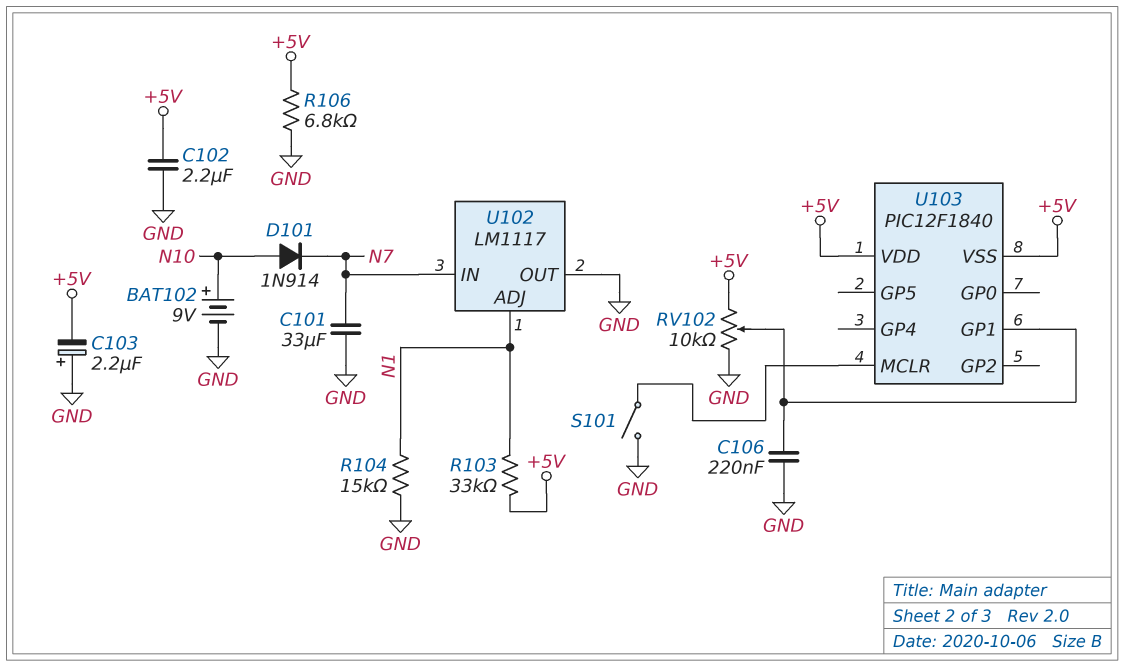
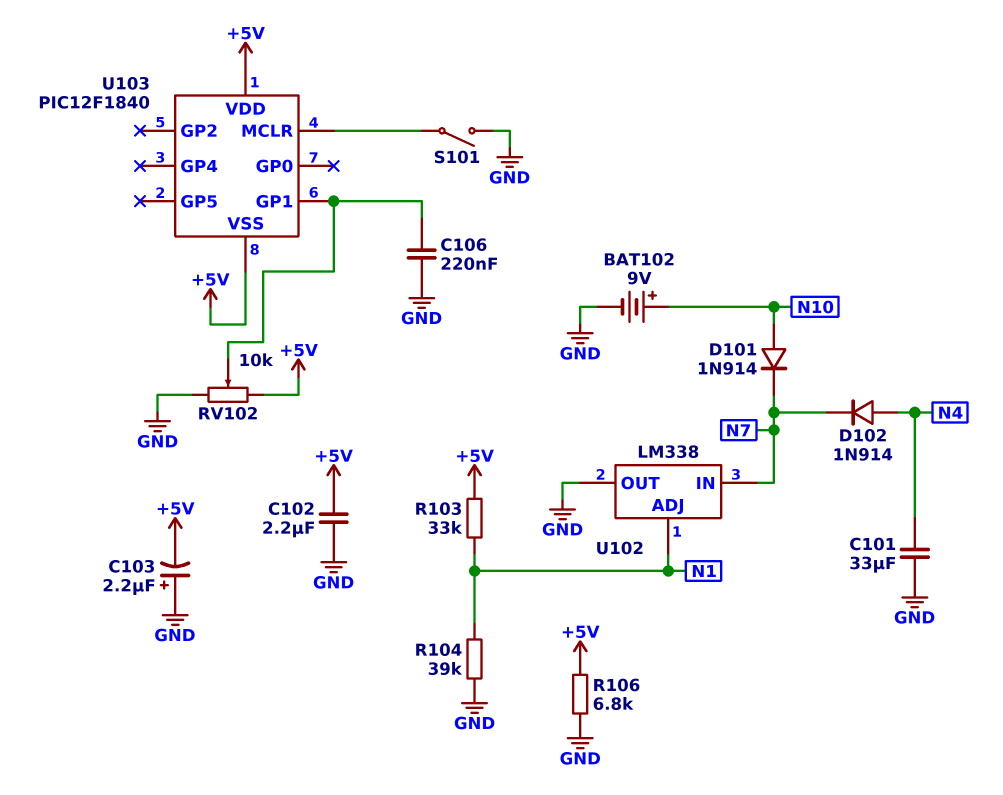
C101: 33uF (GND, N7) -> 33uF (GND, N4)
D102: none -> diode 1N914 (A N4, K N7)
R104: 15k (GND, N1) -> 39k (GND, N1)
U102: LM1117 -> LM338

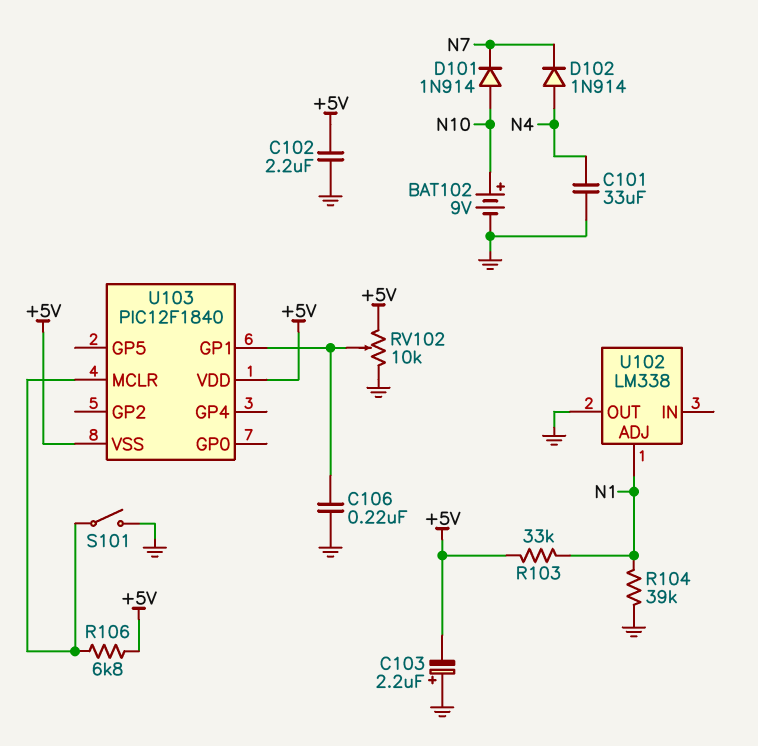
R106: 6.8k (+5V, GND) -> 6.8k (+5V, U103/MCLR)
U102 pin IN: N7 -> none

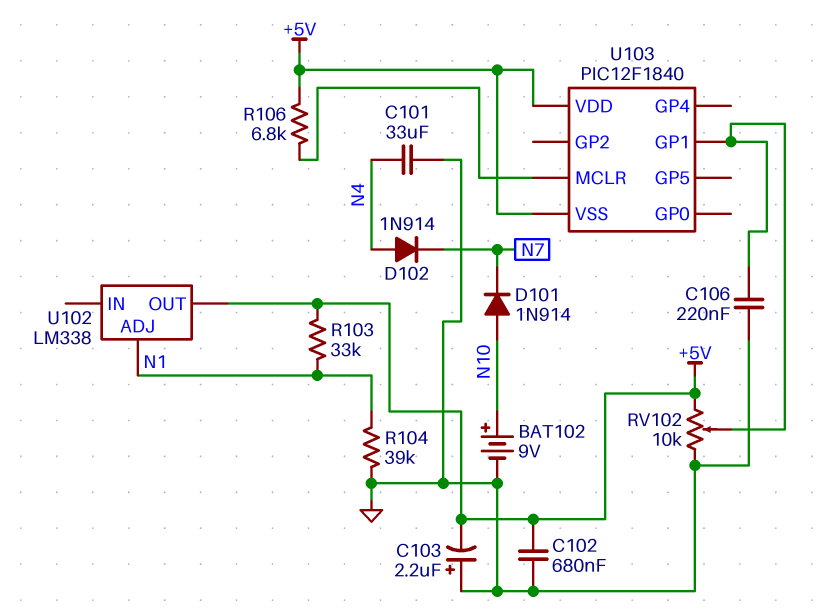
C102: 2.2uF (+5V, GND) -> 680nF (+5V, GND)
S101: switch (GND, U103/MCLR) -> none
U102 pin OUT: GND -> +5V

